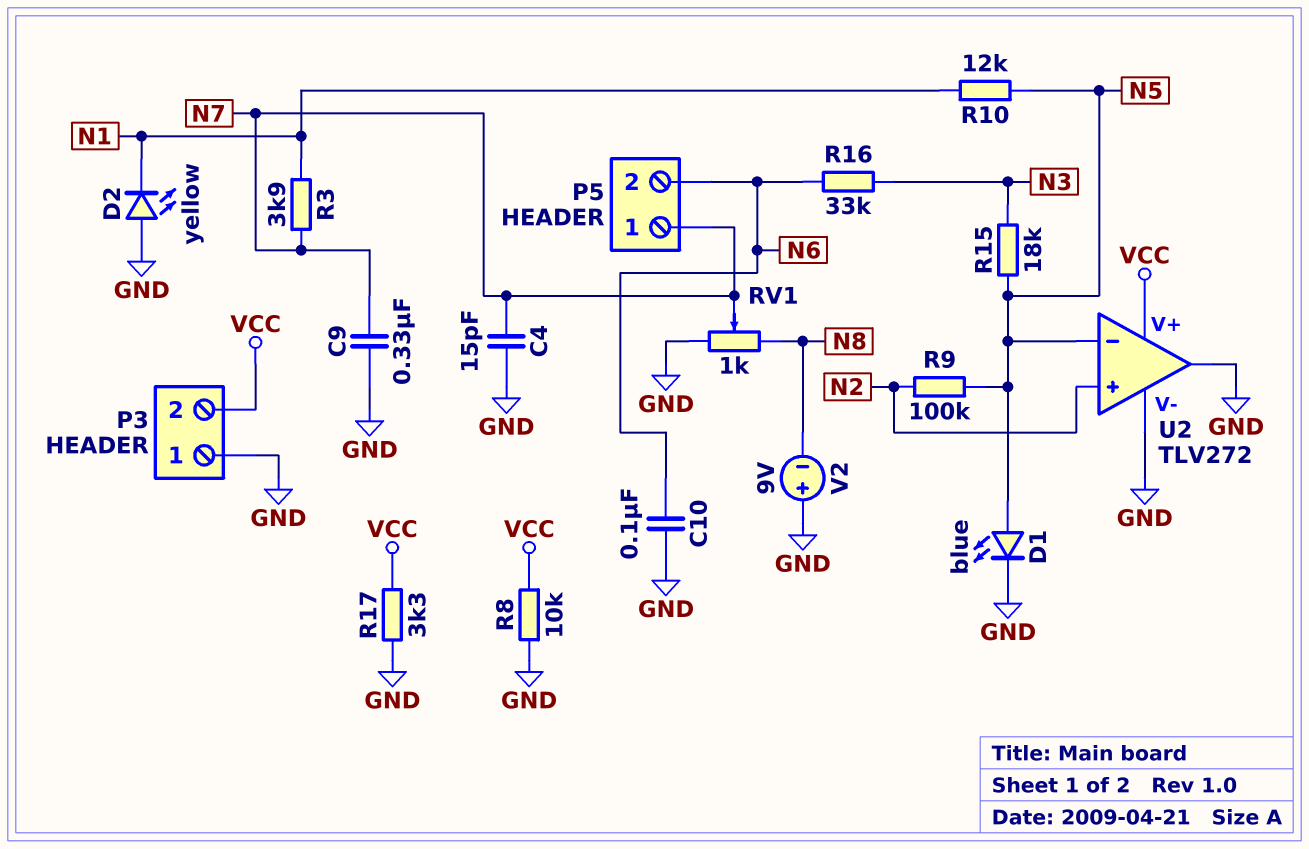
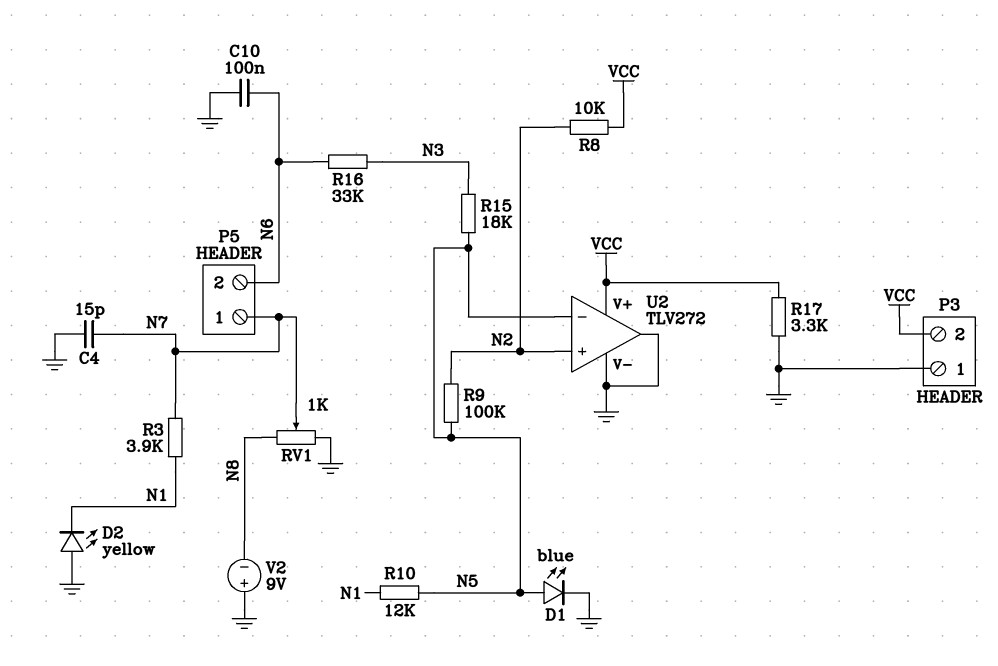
C9: 330nF (GND, N7) -> none
R8: 10k (GND, VCC) -> 10k (N2, VCC)

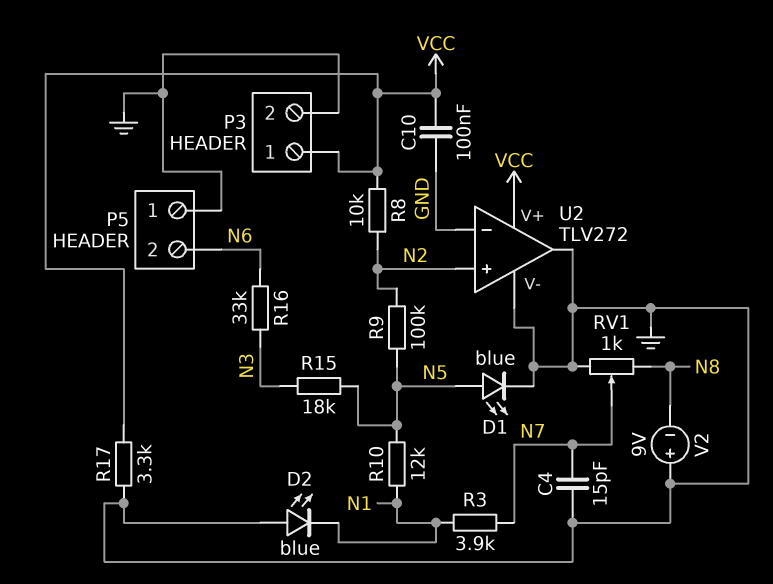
C10: 100nF (GND, N6) -> 100nF (GND, VCC)
D2: LED yellow (A GND, K N1) -> LED blue (A GND, K N1)
P3 pin 1: GND -> VCC
P3 pin 2: VCC -> GND
P5 pin 1: N7 -> GND
U2 pin in-: N5 -> GND

